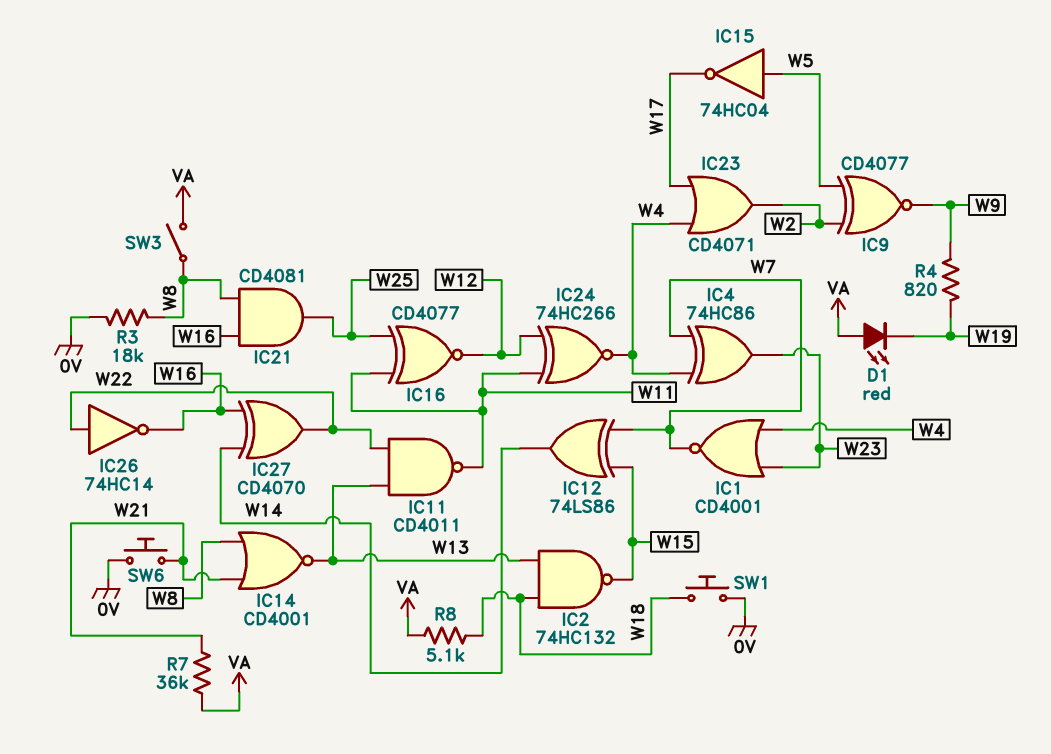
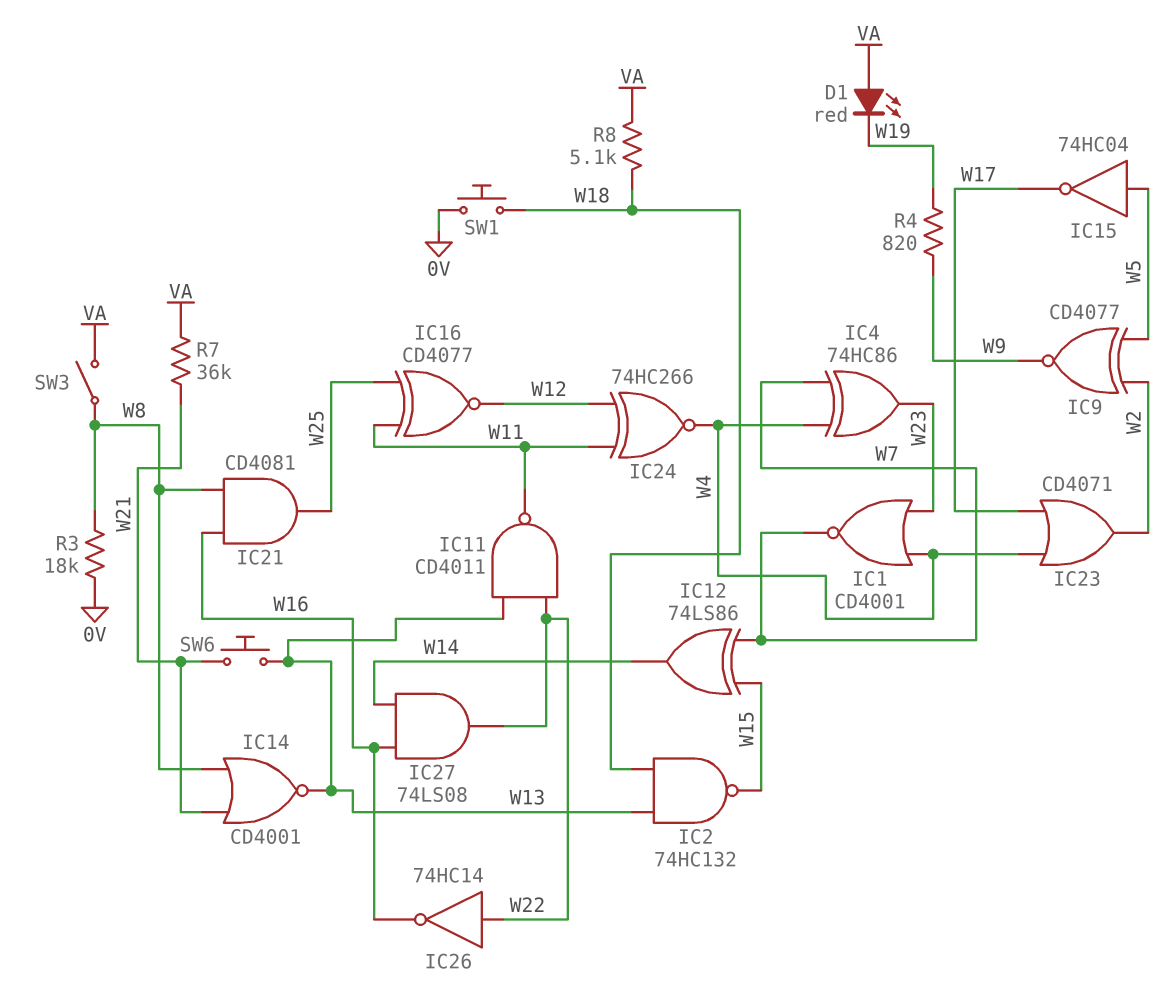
IC27: XOR CD4070 (in W14, in W16, out W22) -> AND 74LS08 (in W14, in W16, out W22)
SW6: button (0V, W21) -> button (W13, W21)

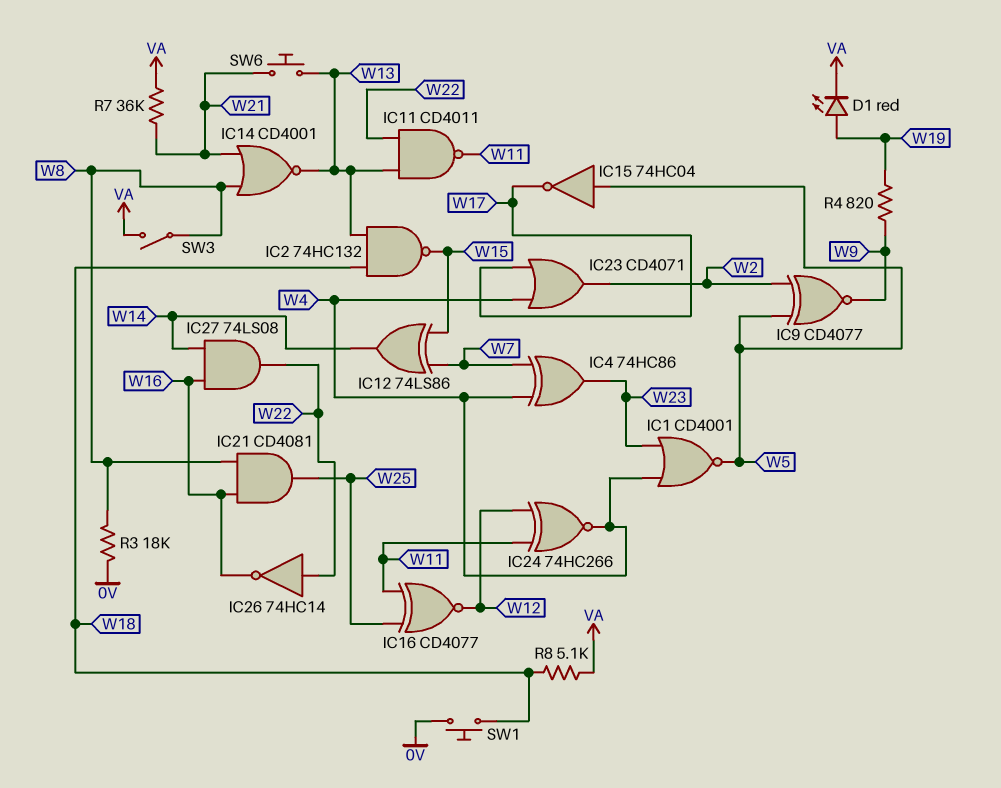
D1: LED red (A VA, K W19) -> LED red (A W19, K VA)
IC1: NOR CD4001 (in W4, in W23, out W7) -> NOR CD4001 (in W4, in W23, out W5)

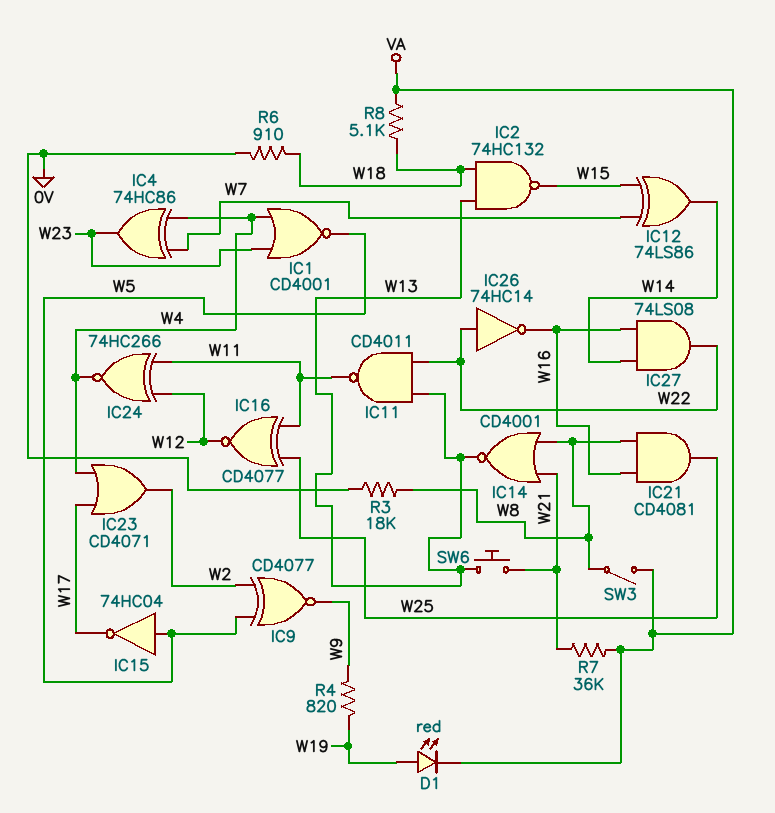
R6: none -> 910 (0V, W18)
SW1: button (0V, W18) -> none

